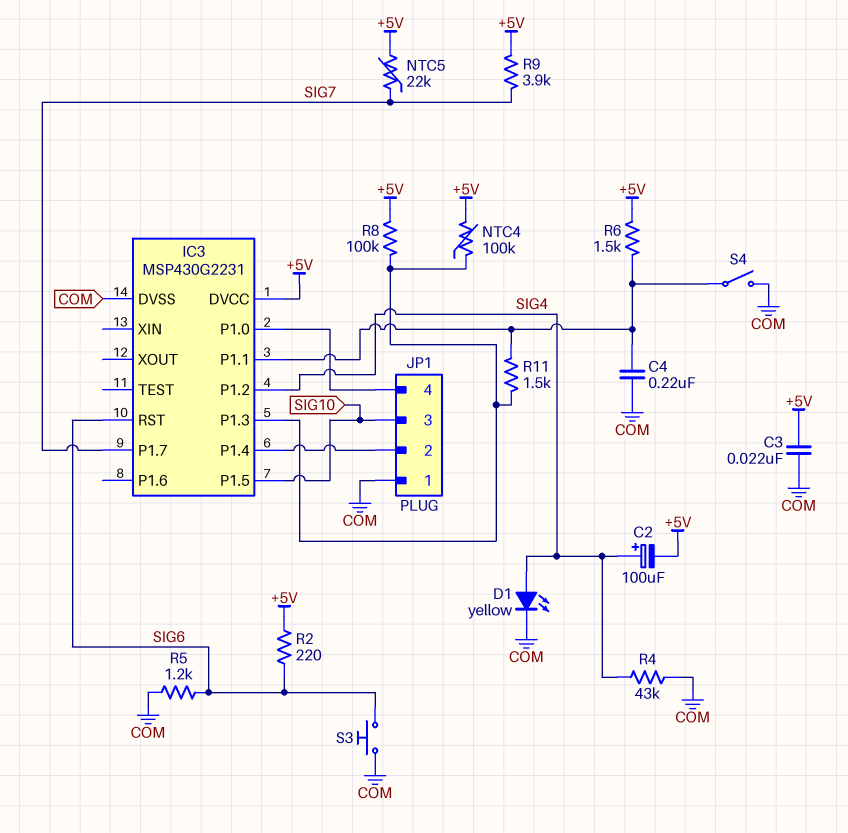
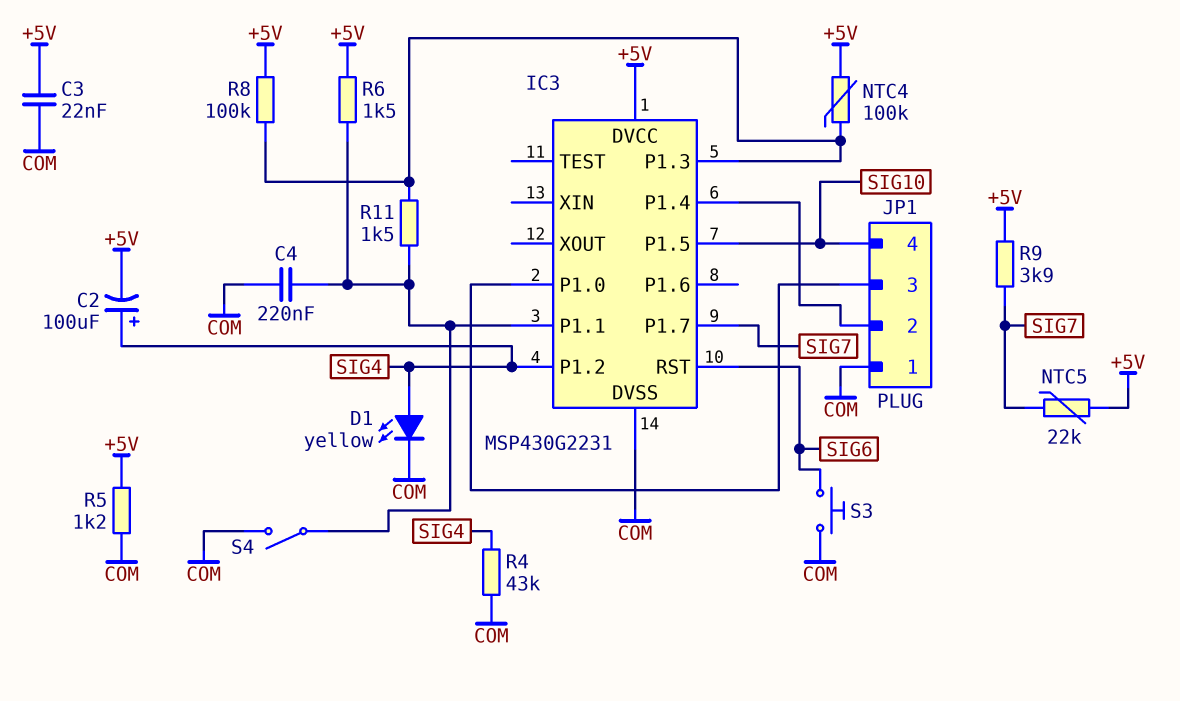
JP1 pin 3: SIG10 -> IC3/P1.0
JP1 pin 4: IC3/P1.0 -> SIG10
R2: 220 (+5V, SIG6) -> none
R5: 1.2k (COM, SIG6) -> 1.2k (+5V, COM)

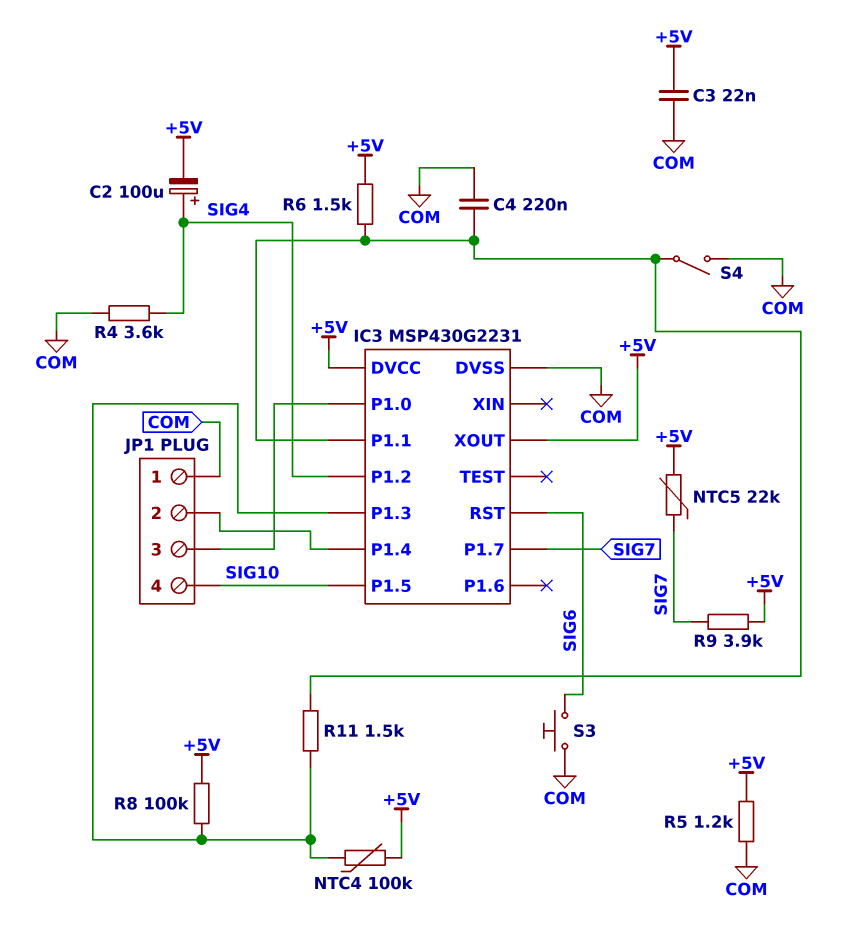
D1: LED yellow (A SIG4, K COM) -> none
IC3 pin XOUT: none -> +5V
R4: 43k (COM, SIG4) -> 3.6k (COM, SIG4)

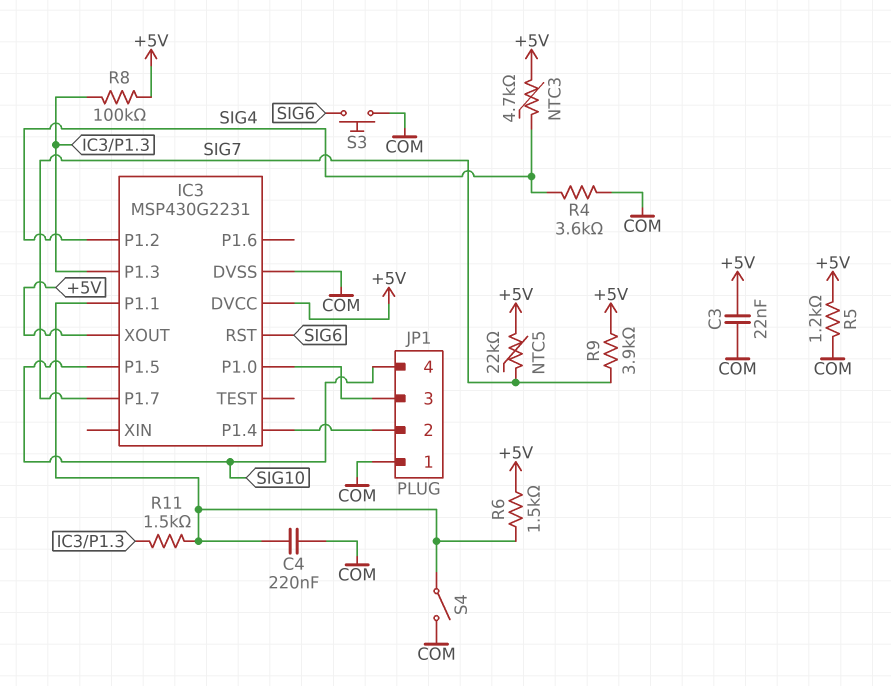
C2: 100uF (plus SIG4, minus +5V) -> none
NTC3: none -> 4.7k (+5V, SIG4)
NTC4: 100k (+5V, IC3/P1.3) -> none

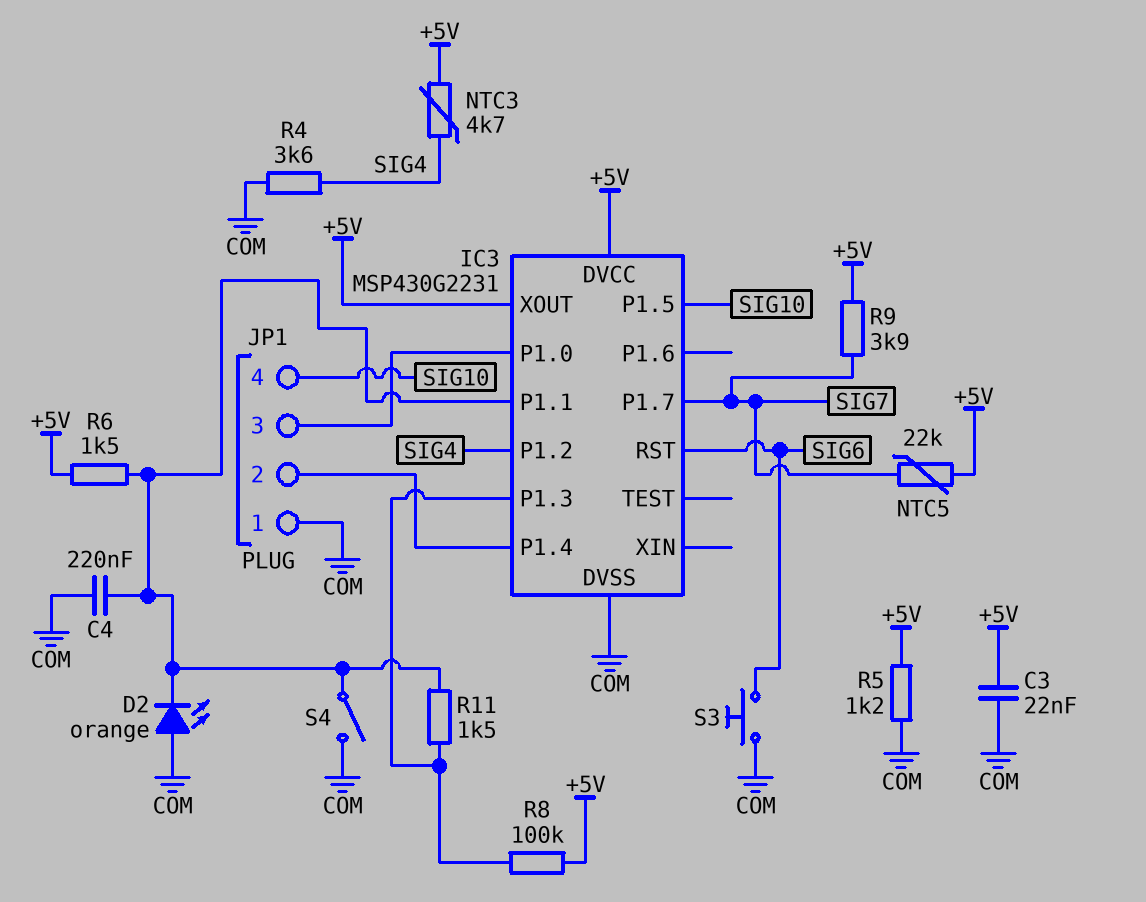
D2: none -> LED orange (A COM, K IC3/P1.1)

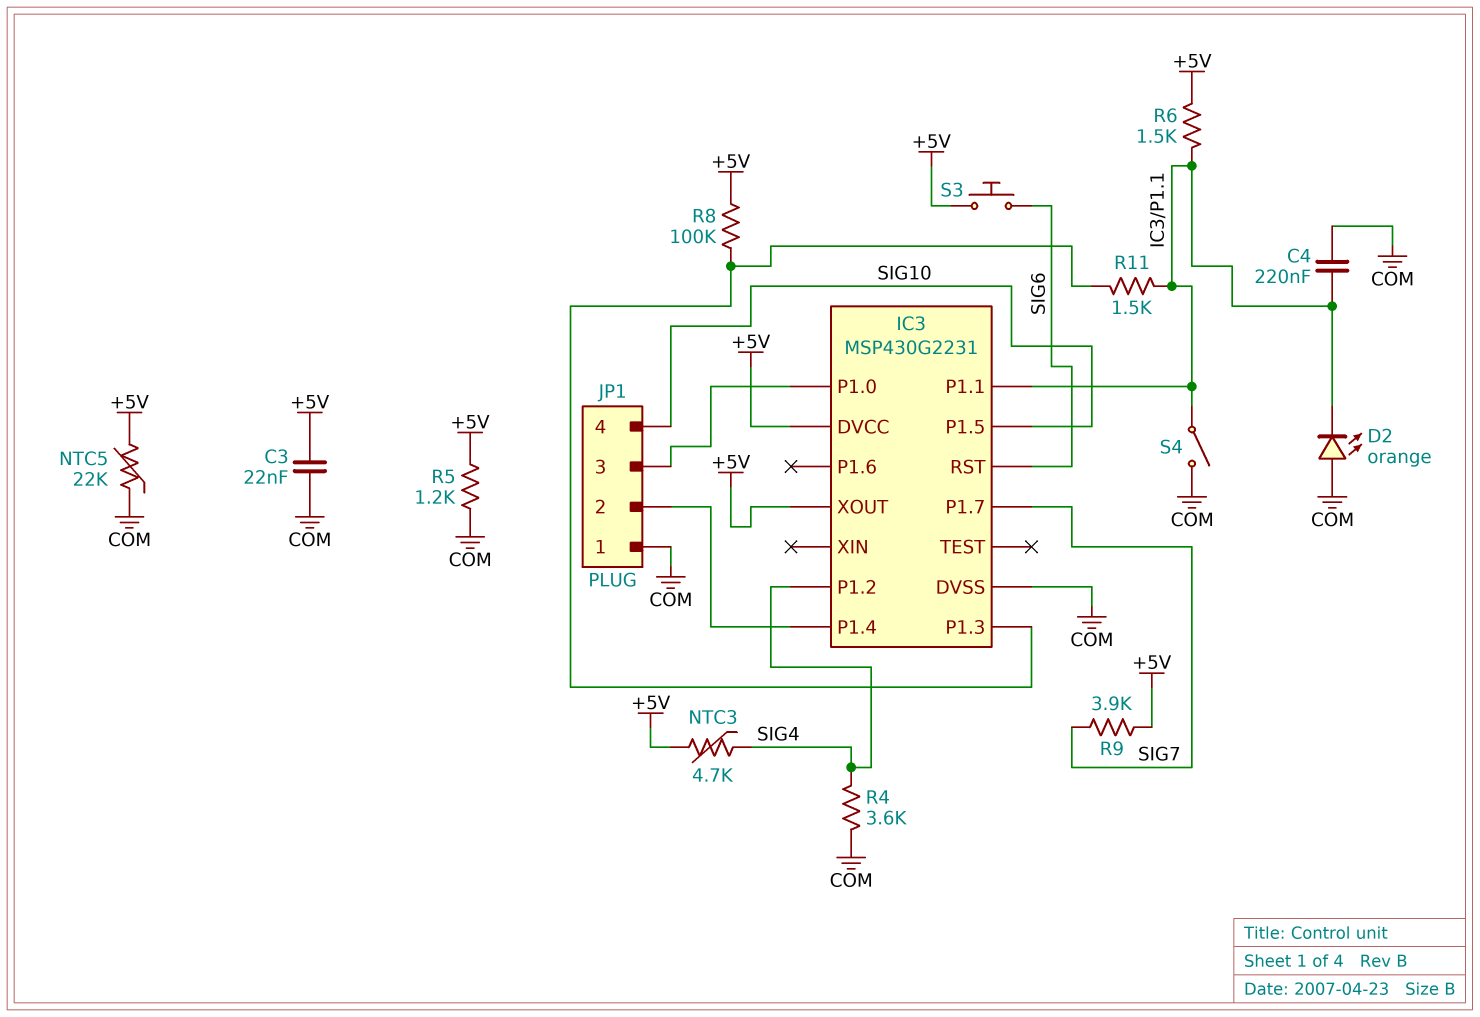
NTC5: 22k (+5V, SIG7) -> 22k (+5V, COM)
S3: button (COM, SIG6) -> button (+5V, SIG6)

